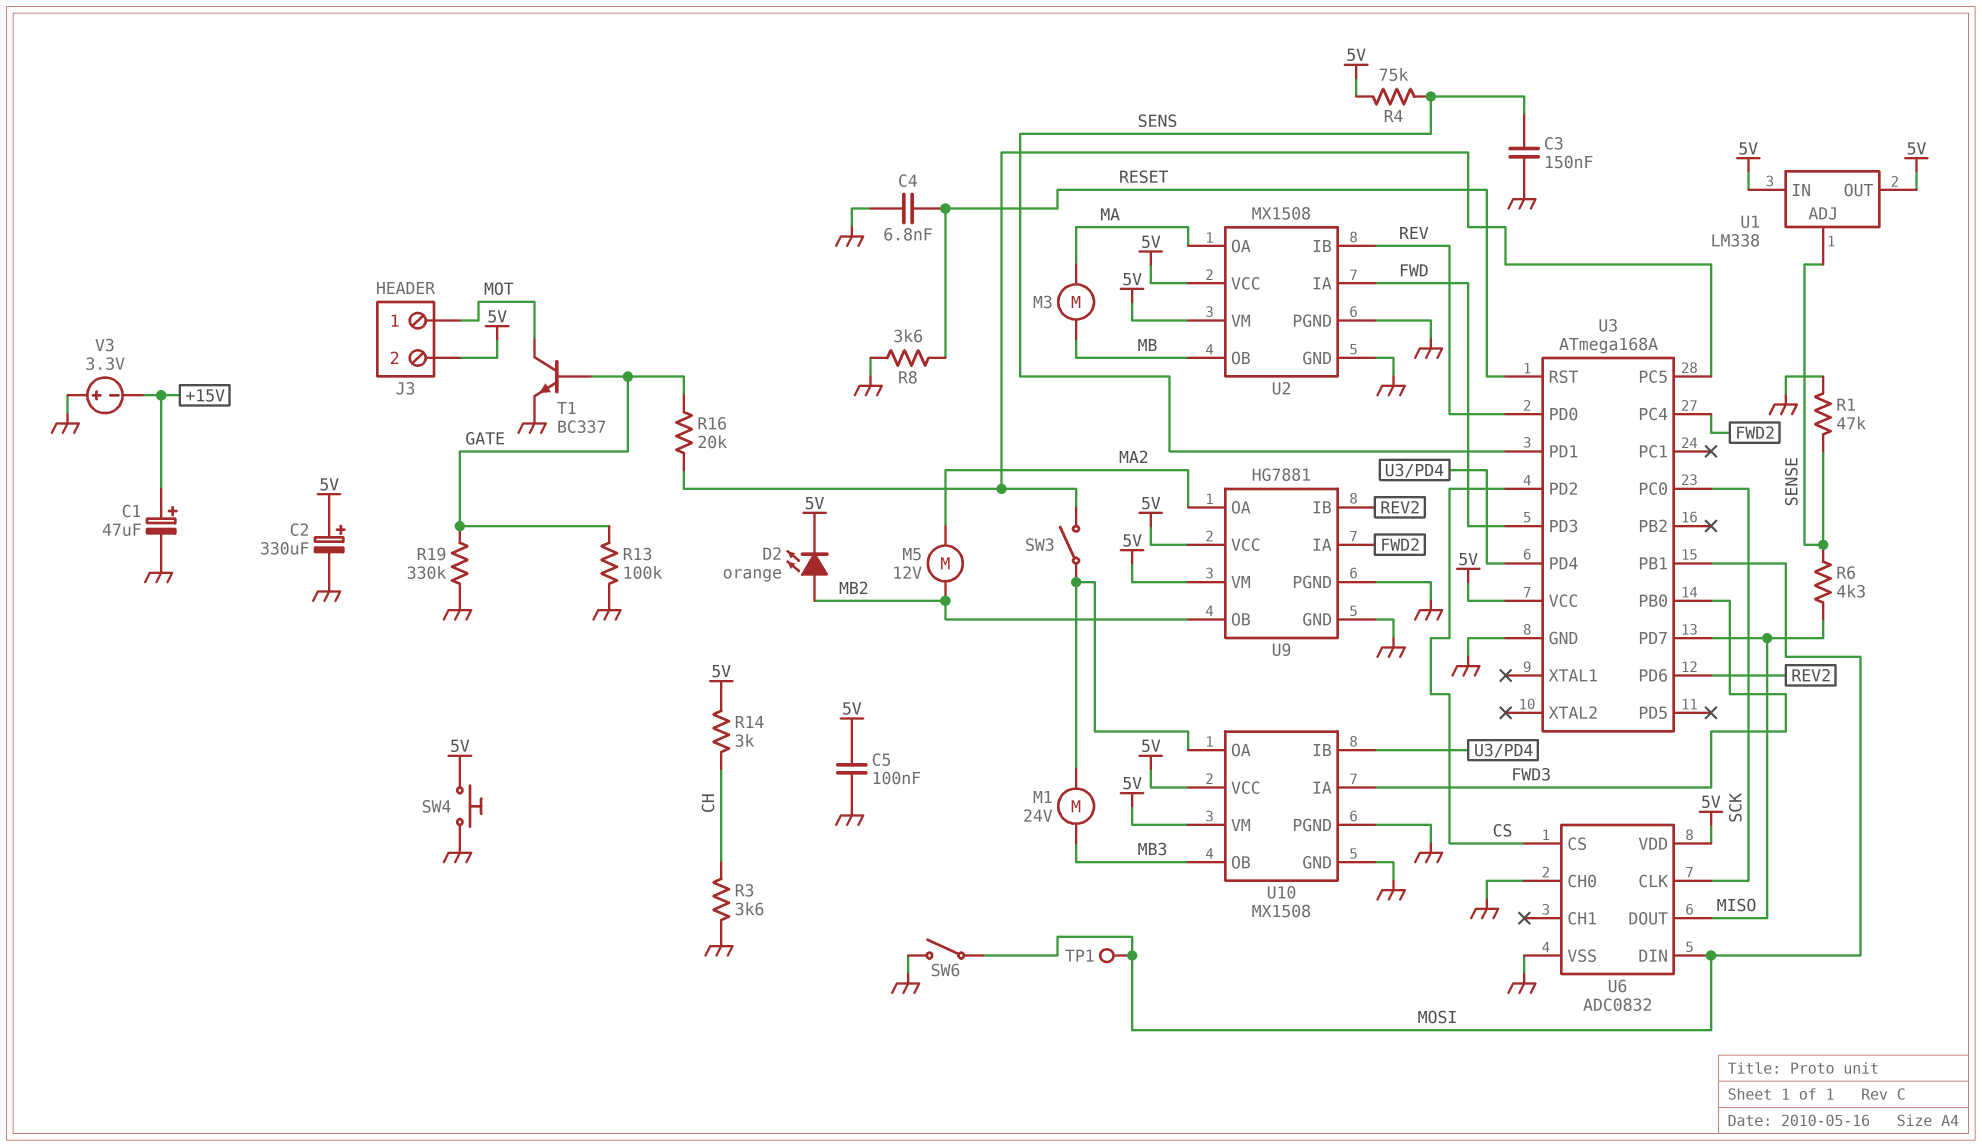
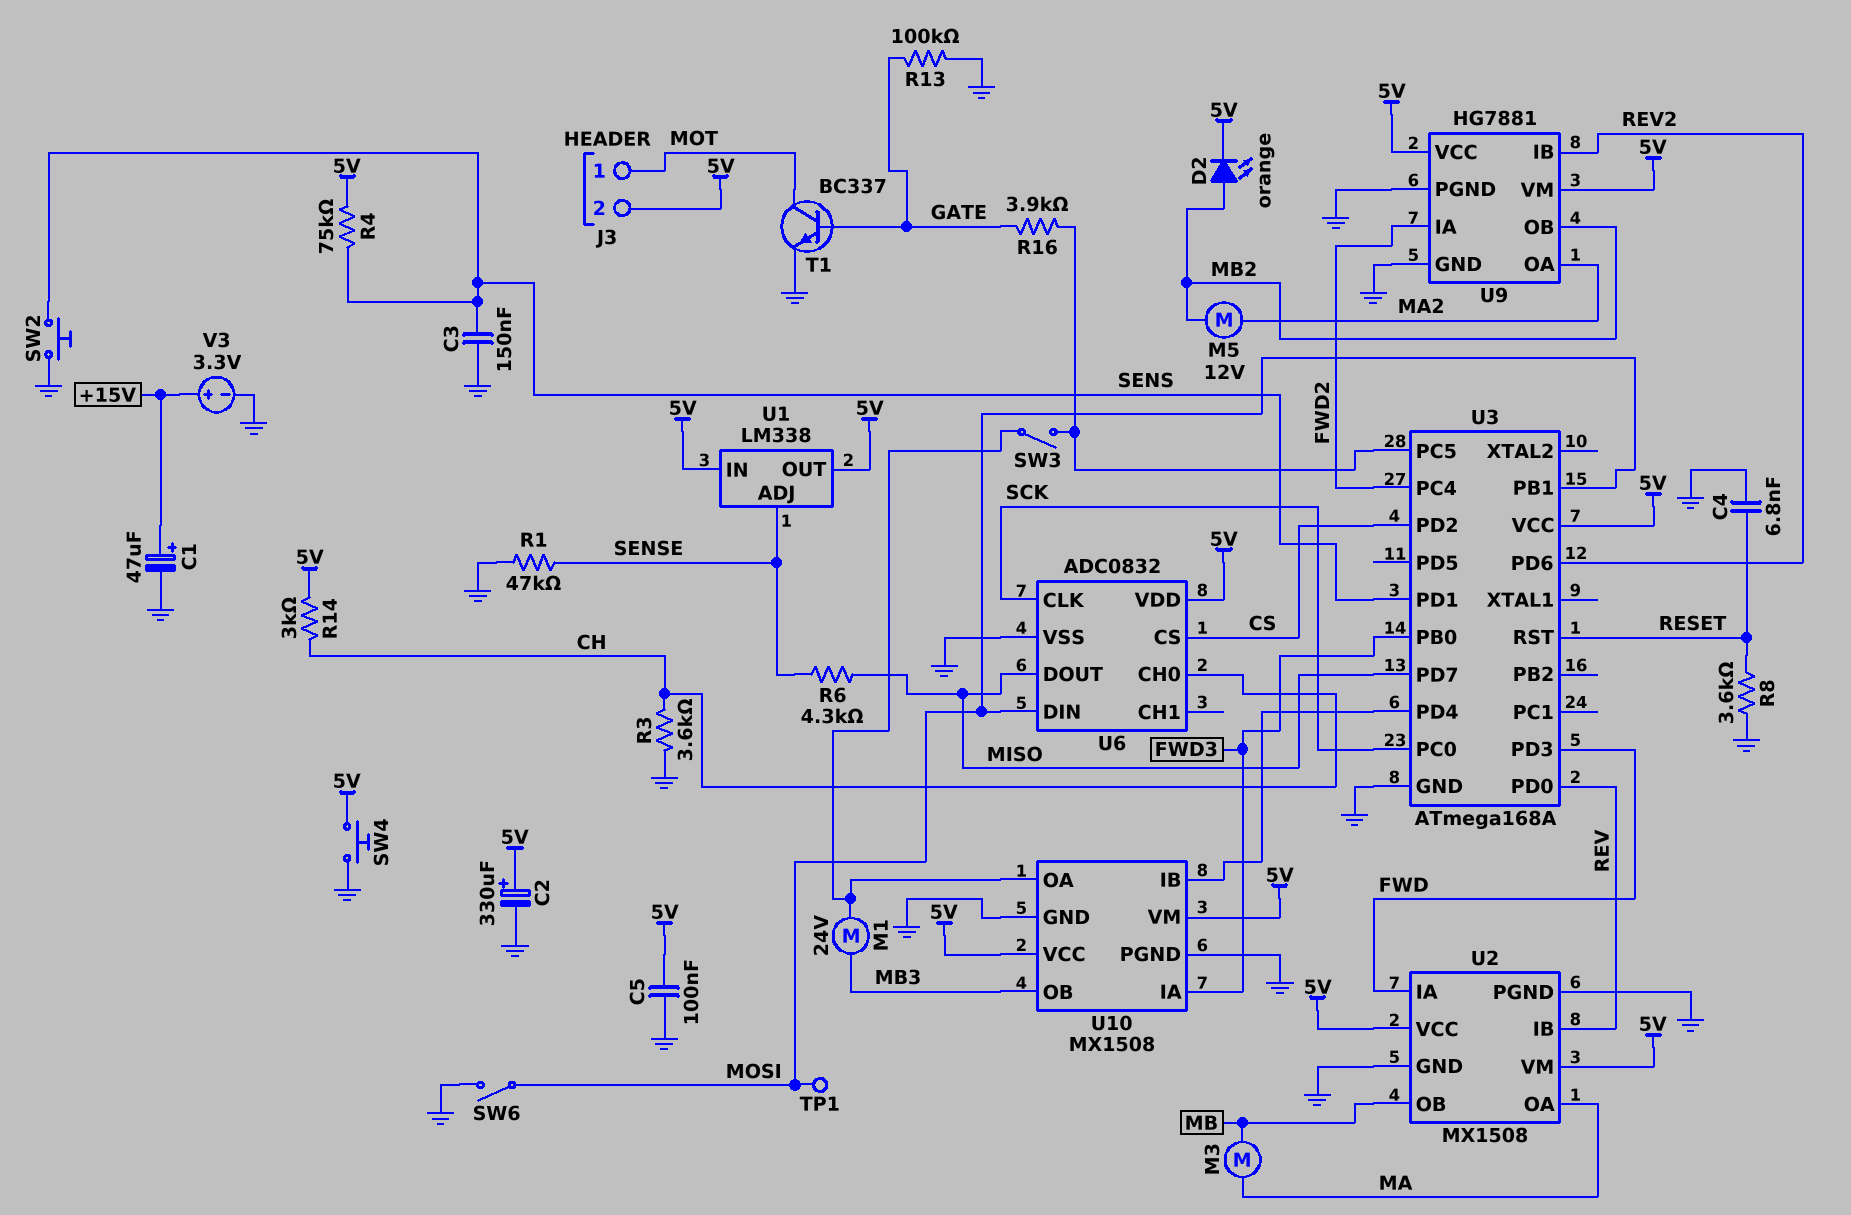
R16: 20k (GATE, U3/PC5) -> 3.9k (GATE, U3/PC5)
R19: 330k (GATE, GND) -> none
SW2: none -> button (GND, SENS)
U6 pin CH0: GND -> CH
V3: 3.3V (plus GND, minus +15V) -> 3.3V (plus +15V, minus GND)

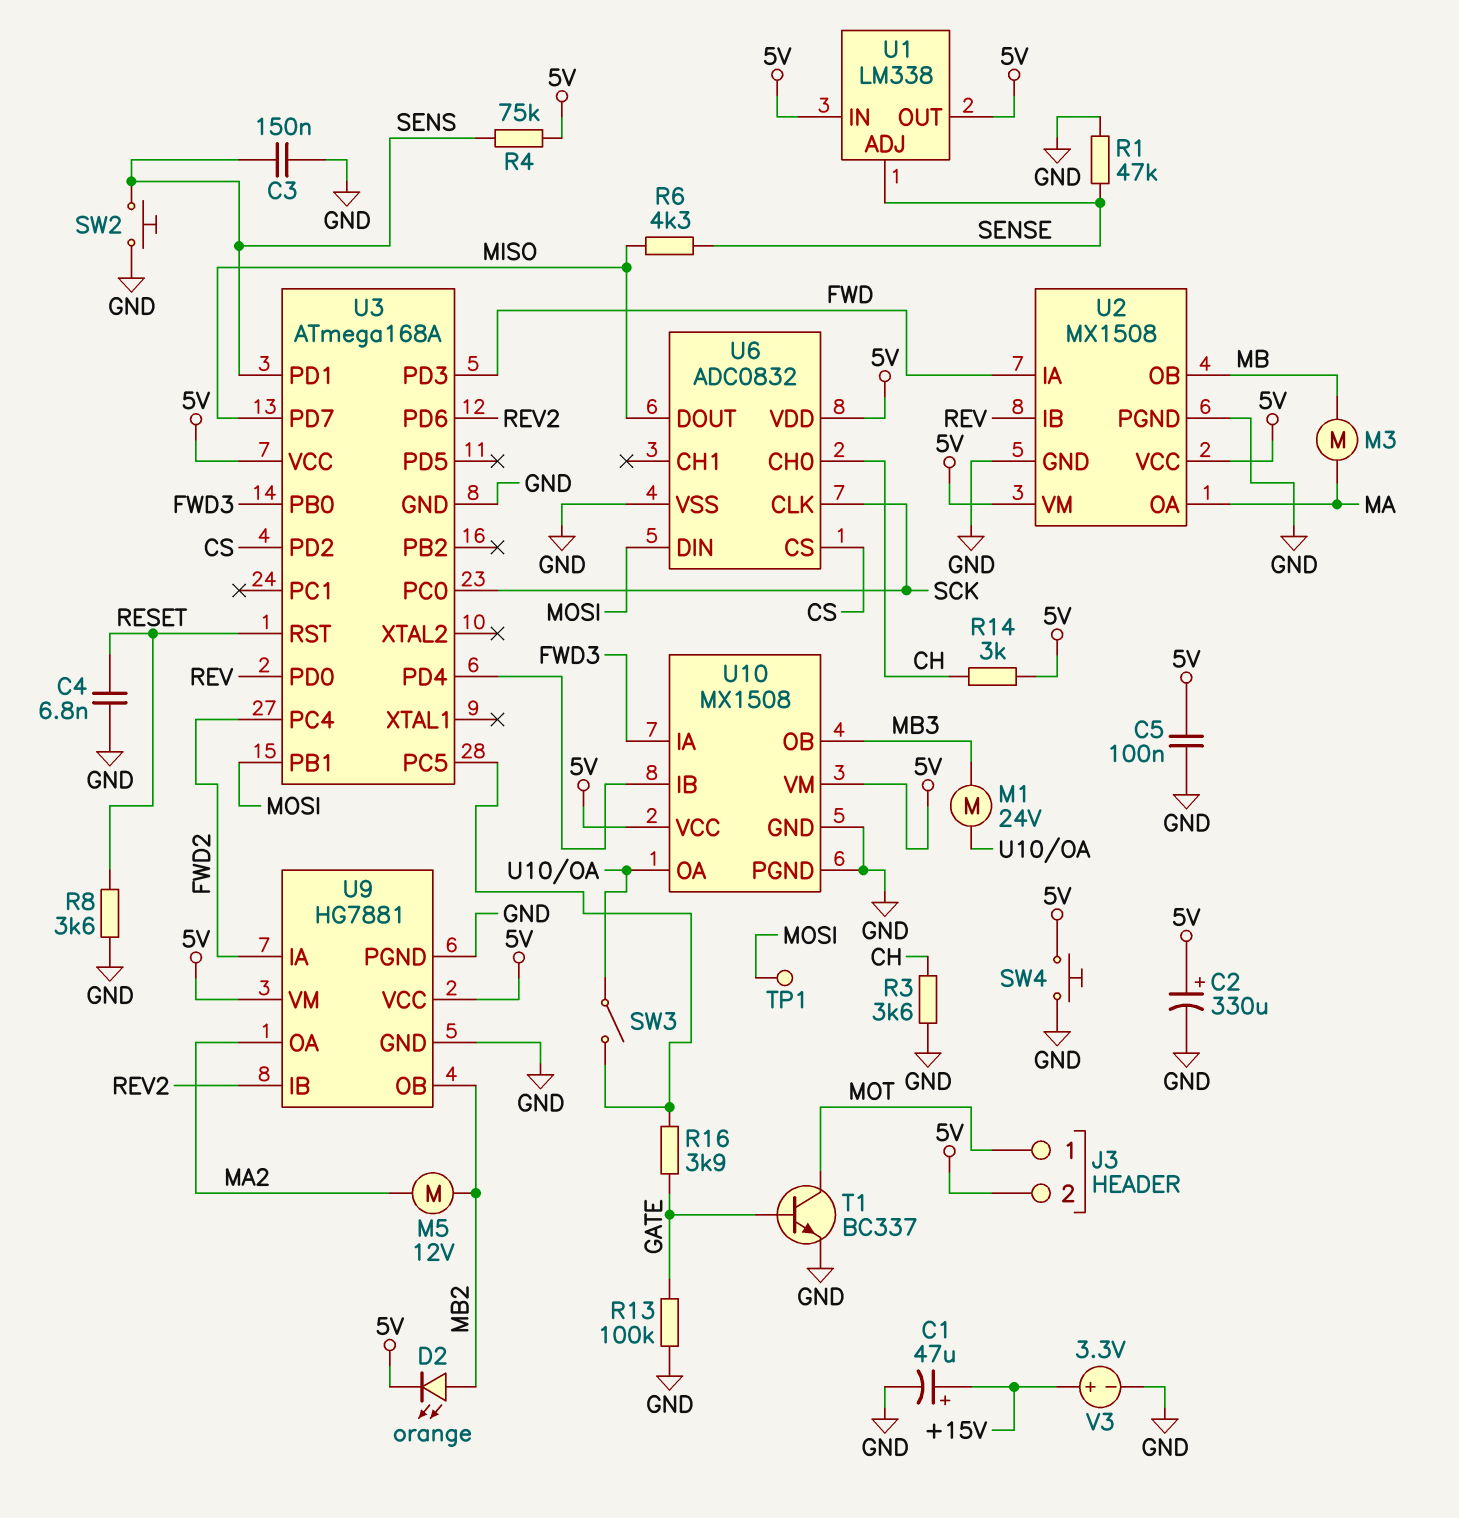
SW6: switch (GND, MOSI) -> none

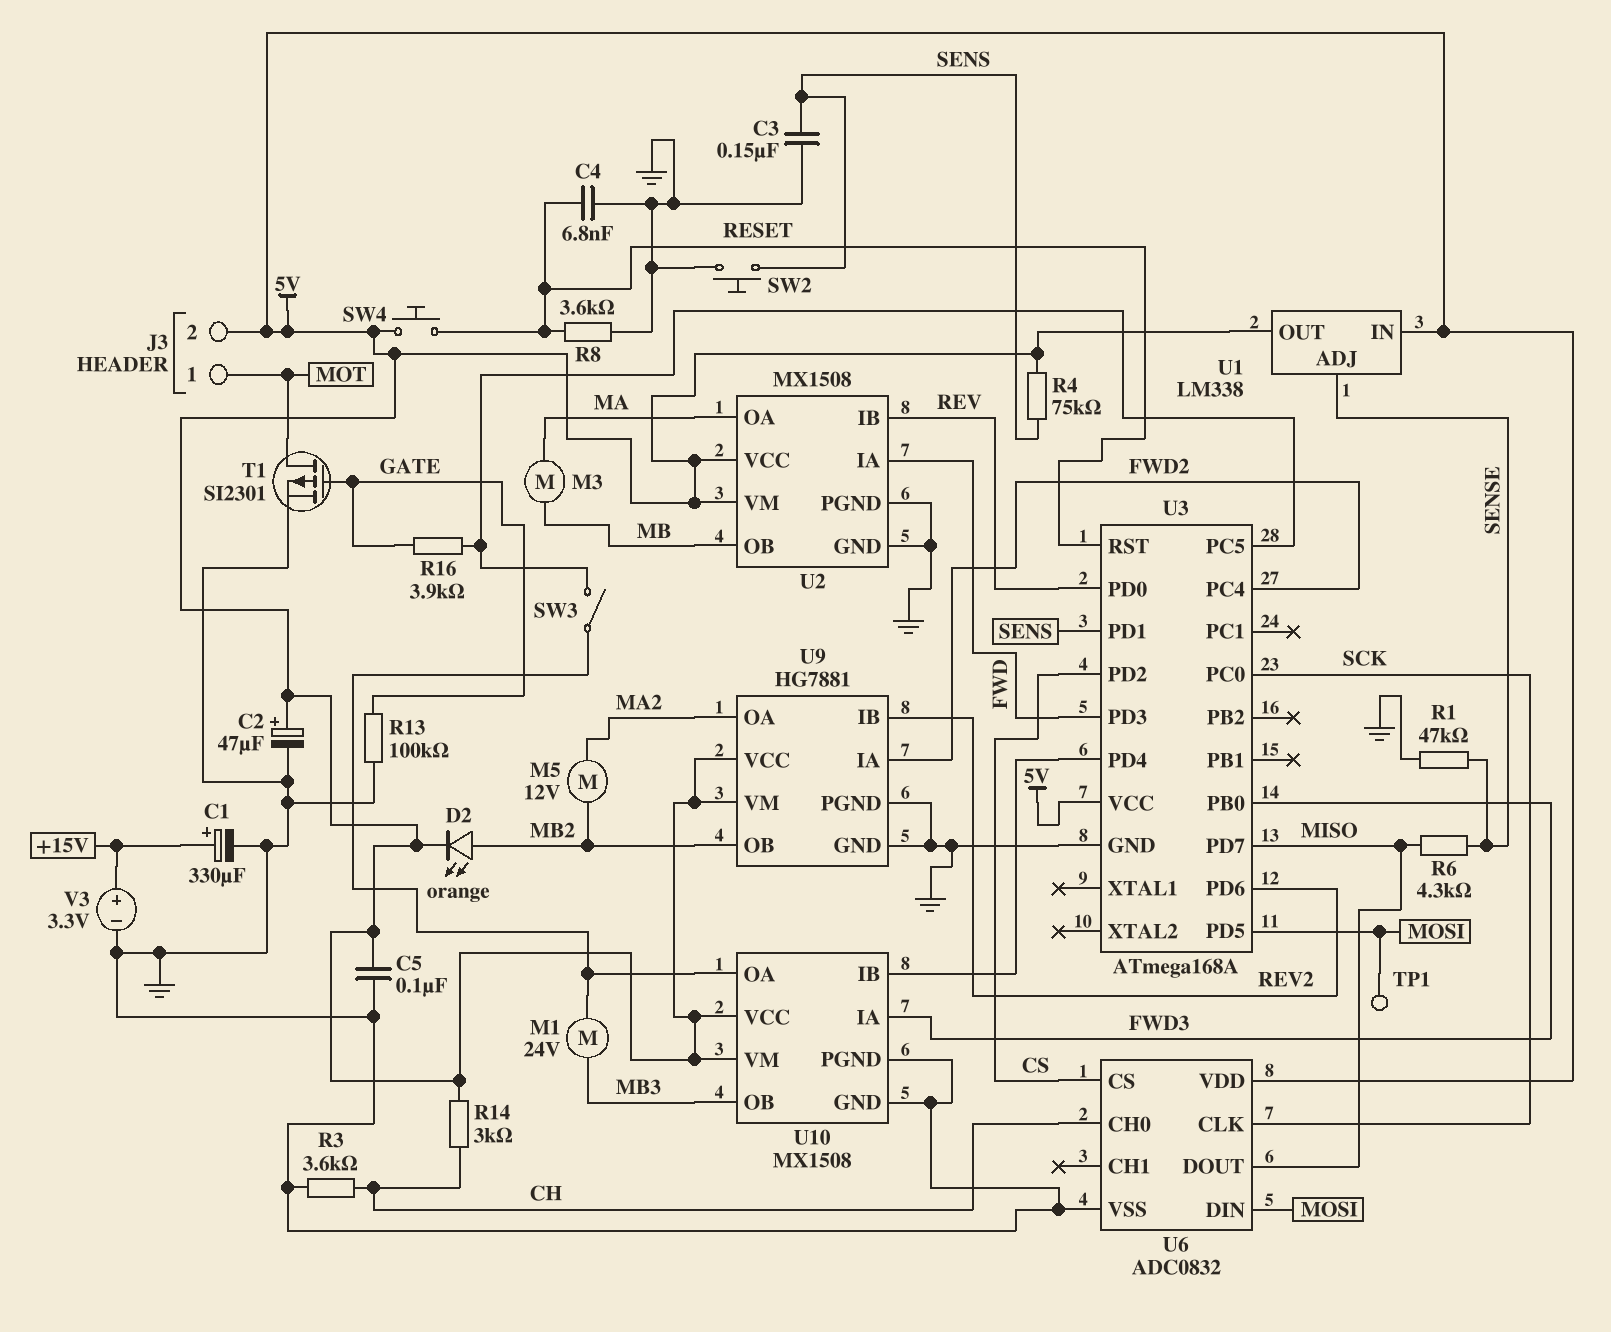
C1: 47uF (plus +15V, minus GND) -> 330uF (plus +15V, minus GND)
C2: 330uF (plus 5V, minus GND) -> 47uF (plus 5V, minus GND)
SW4: button (5V, GND) -> button (5V, RESET)
T1: NPN BC337 (B GATE, C MOT, E GND) -> PMOS SI2301 (G GATE, D MOT, S GND)
U3 pin PB1: MOSI -> none
U3 pin PD5: none -> MOSI

